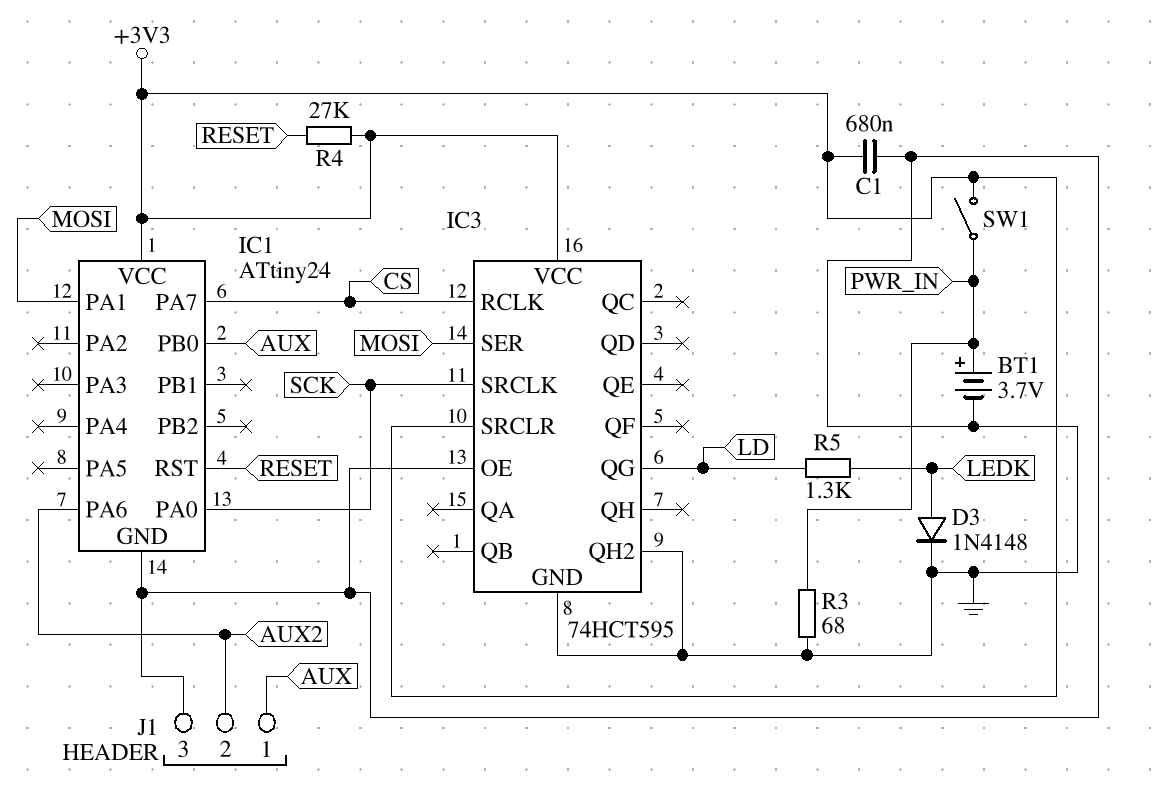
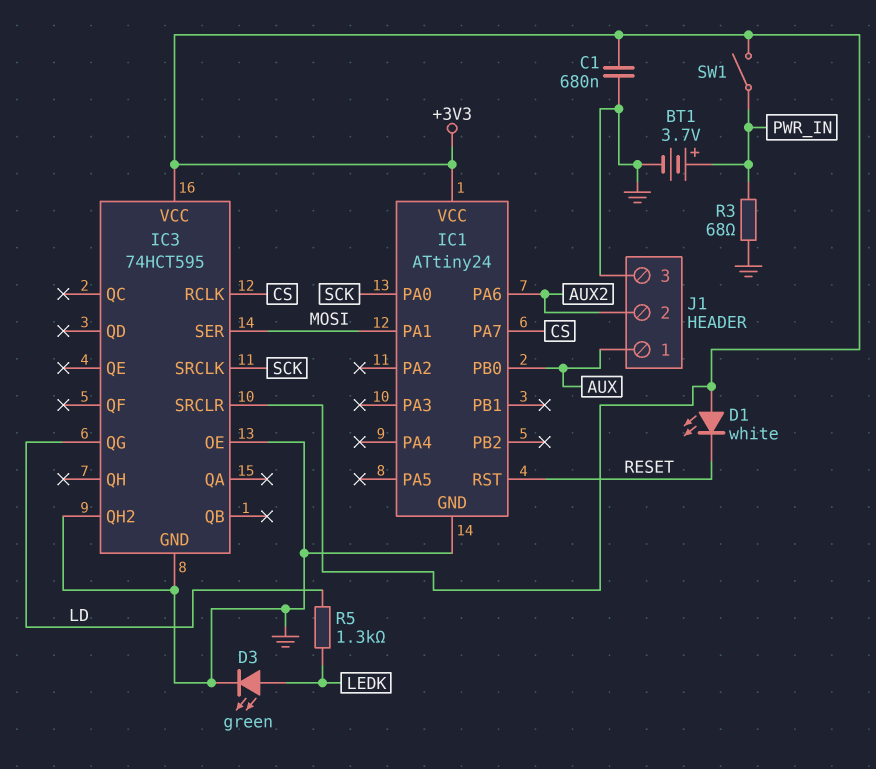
D1: none -> LED white (A +3V3, K RESET)
D3: diode 1N4148 (A LEDK, K GND) -> LED green (A LEDK, K GND)
R4: 27k (+3V3, RESET) -> none

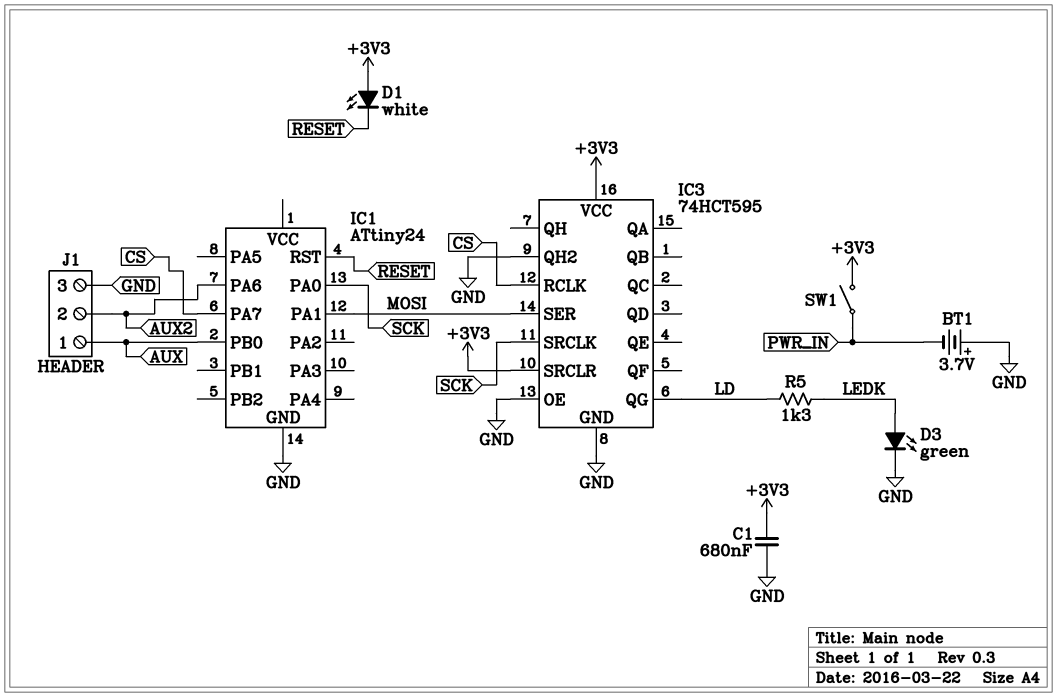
BT1: 3.7V (plus PWR_IN, minus GND) -> 3.7V (plus GND, minus PWR_IN)
IC1 pin VCC: +3V3 -> none
R3: 68 (GND, PWR_IN) -> none

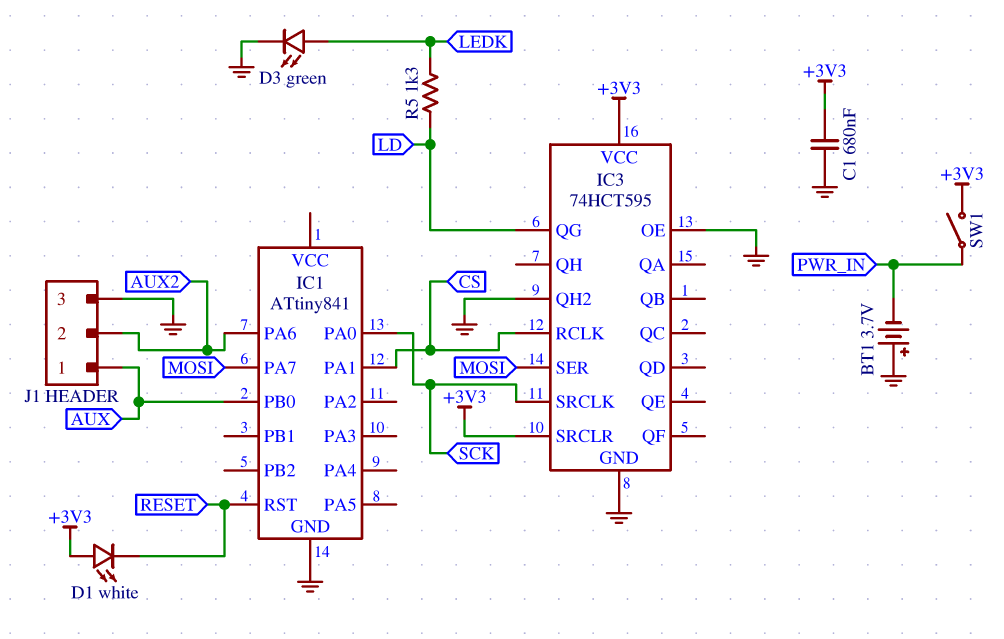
IC1: ATtiny24 -> ATtiny841
IC1 pin PA1: MOSI -> CS
IC1 pin PA7: CS -> MOSI

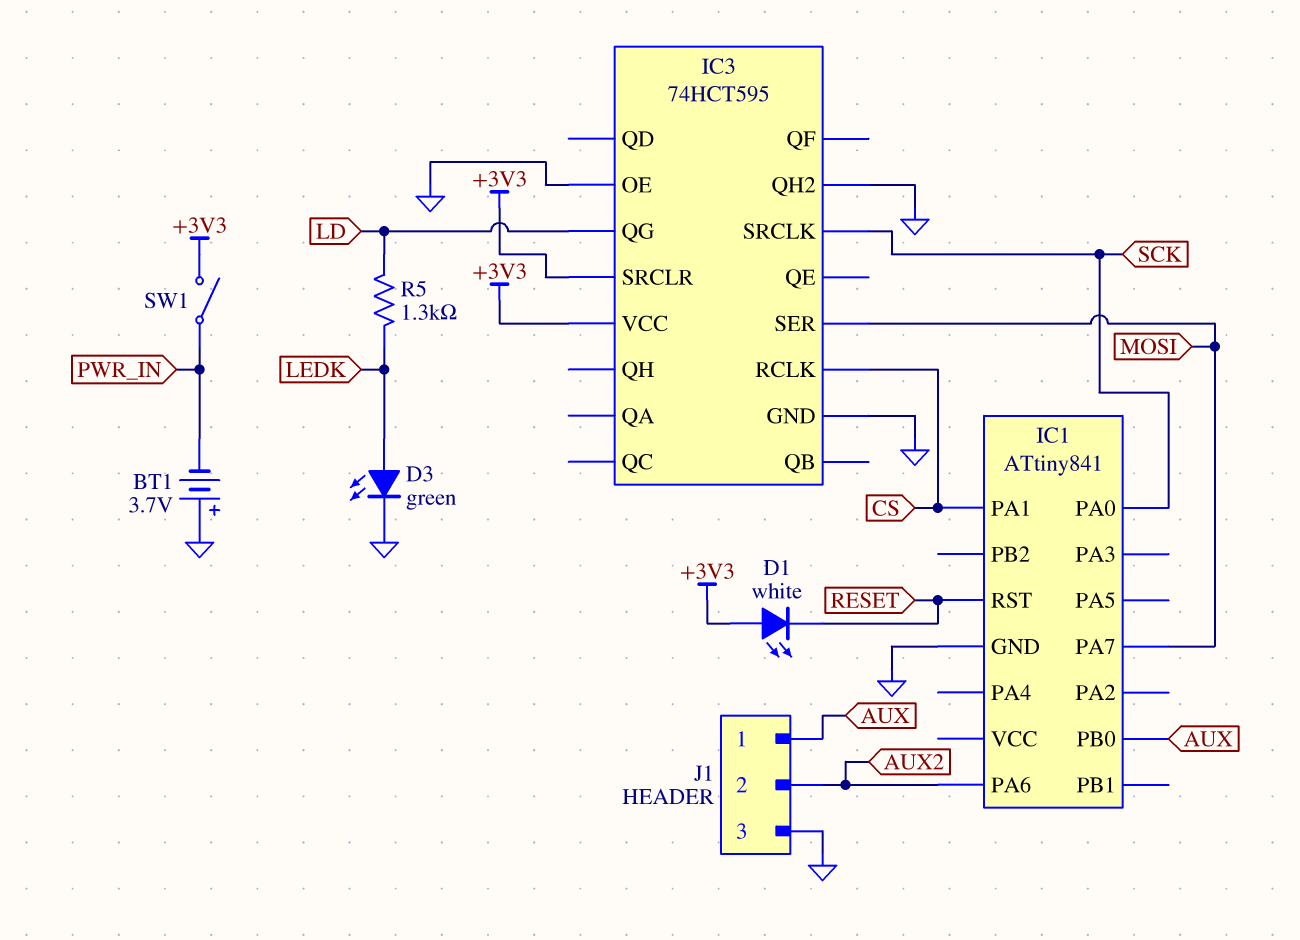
C1: 680nF (+3V3, GND) -> none

